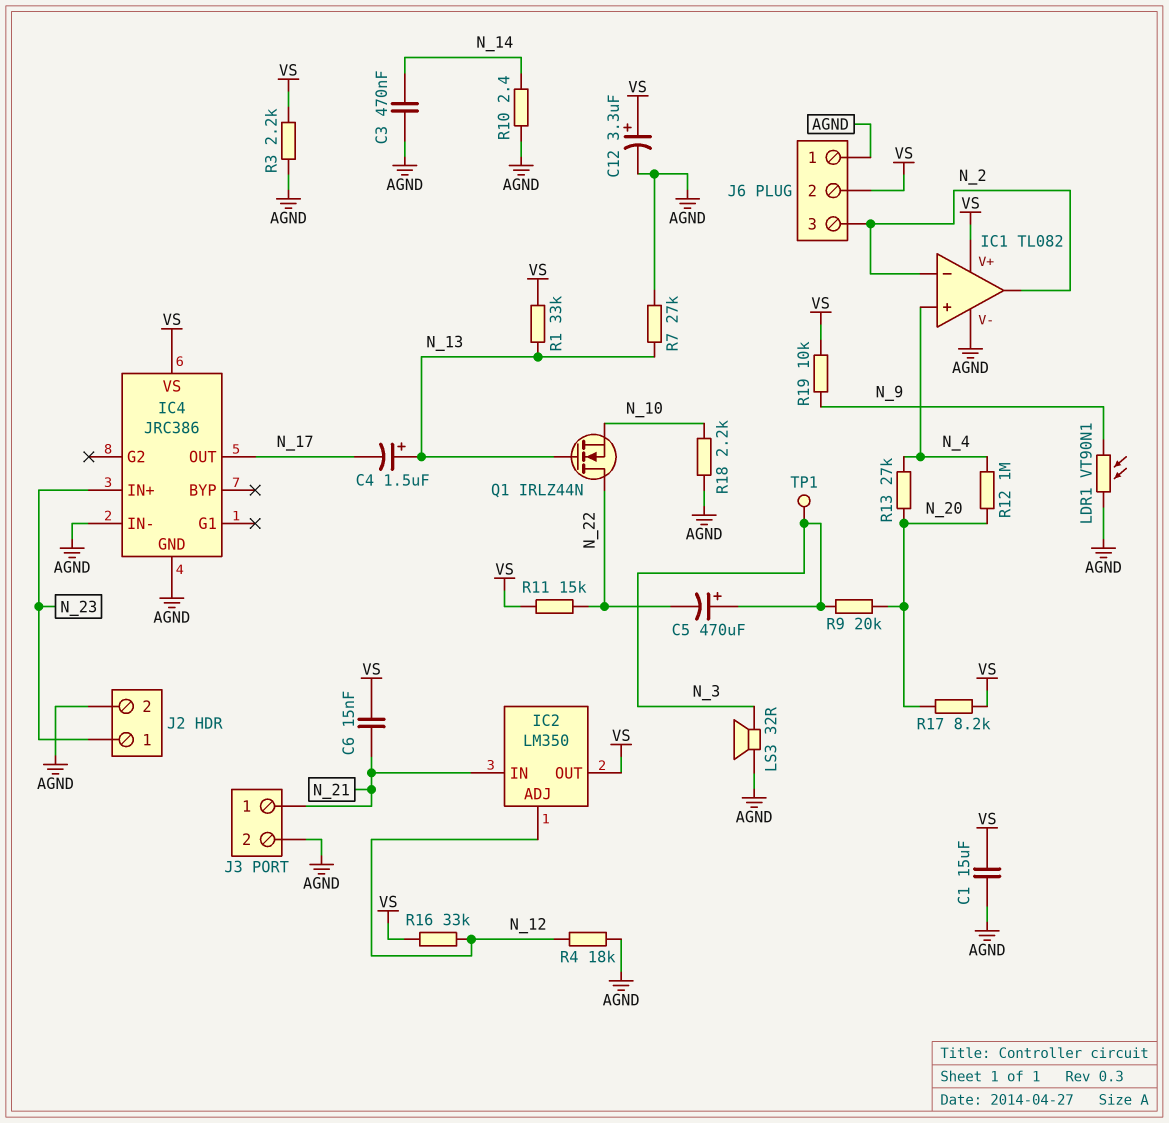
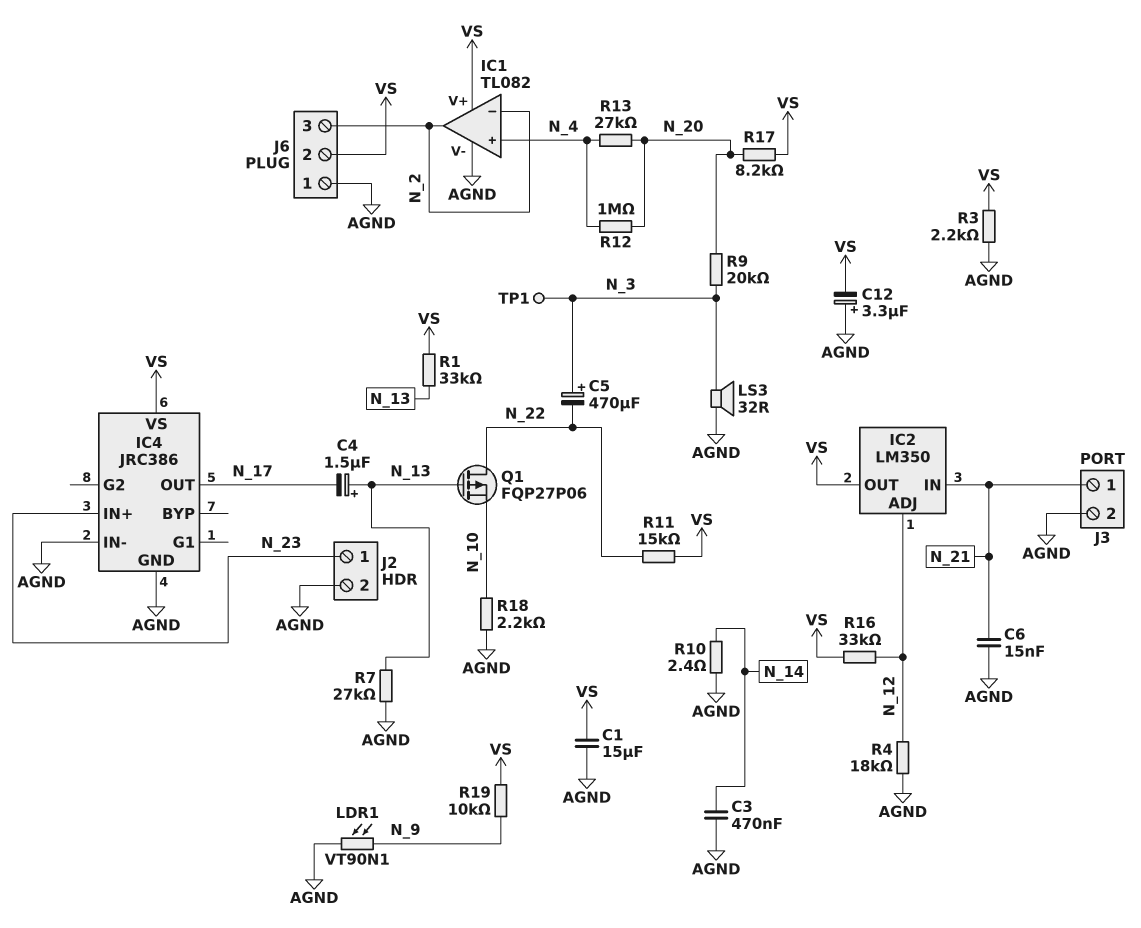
C6: 15nF (N_21, VS) -> 15nF (AGND, N_21)
C12: 3.3uF (plus VS, minus AGND) -> 3.3uF (plus AGND, minus VS)
Q1: NMOS IRLZ44N (G N_13, D N_22, S N_10) -> PMOS FQP27P06 (G N_13, D N_22, S N_10)

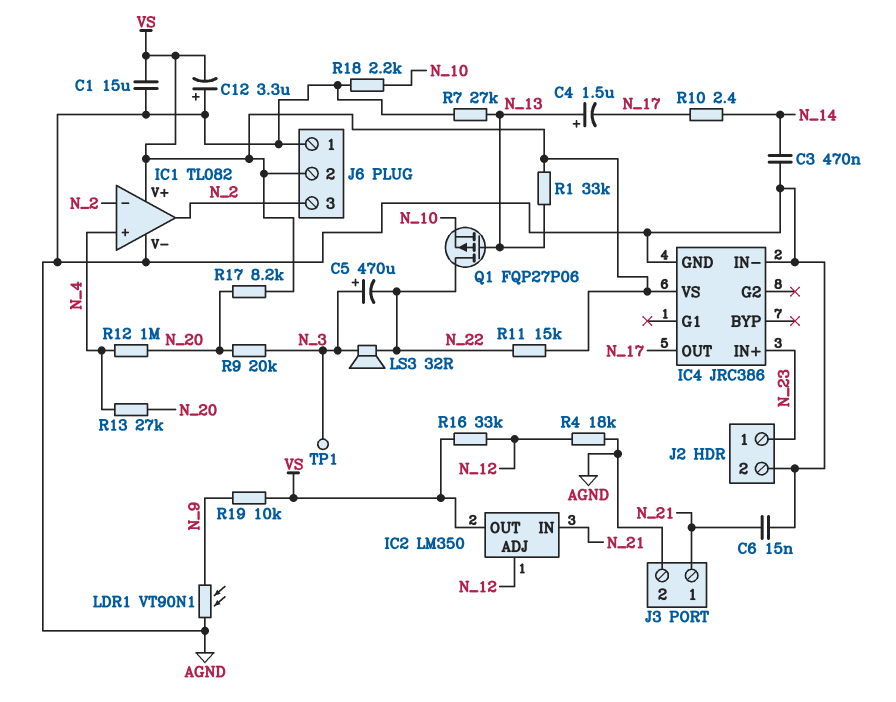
LS3: speaker 32R (AGND, N_3) -> speaker 32R (N_3, N_22)
R3: 2.2k (AGND, VS) -> none
R10: 2.4 (AGND, N_14) -> 2.4 (N_14, N_17)

